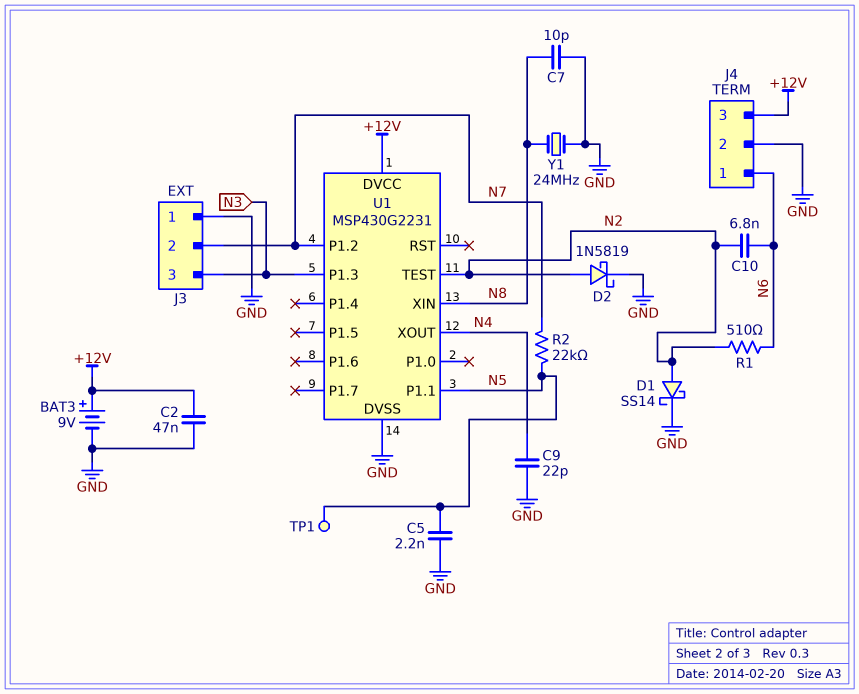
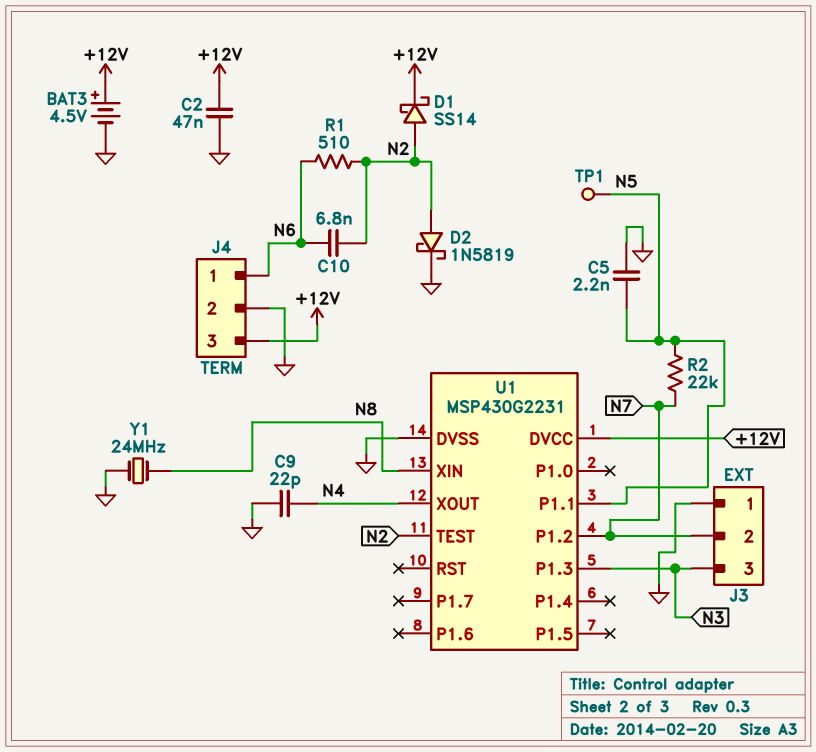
BAT3: 9V (plus +12V, minus GND) -> 4.5V (plus +12V, minus GND)
C7: 10pF (GND, N8) -> none
D1: schottky SS14 (A N2, K GND) -> schottky SS14 (A N2, K +12V)

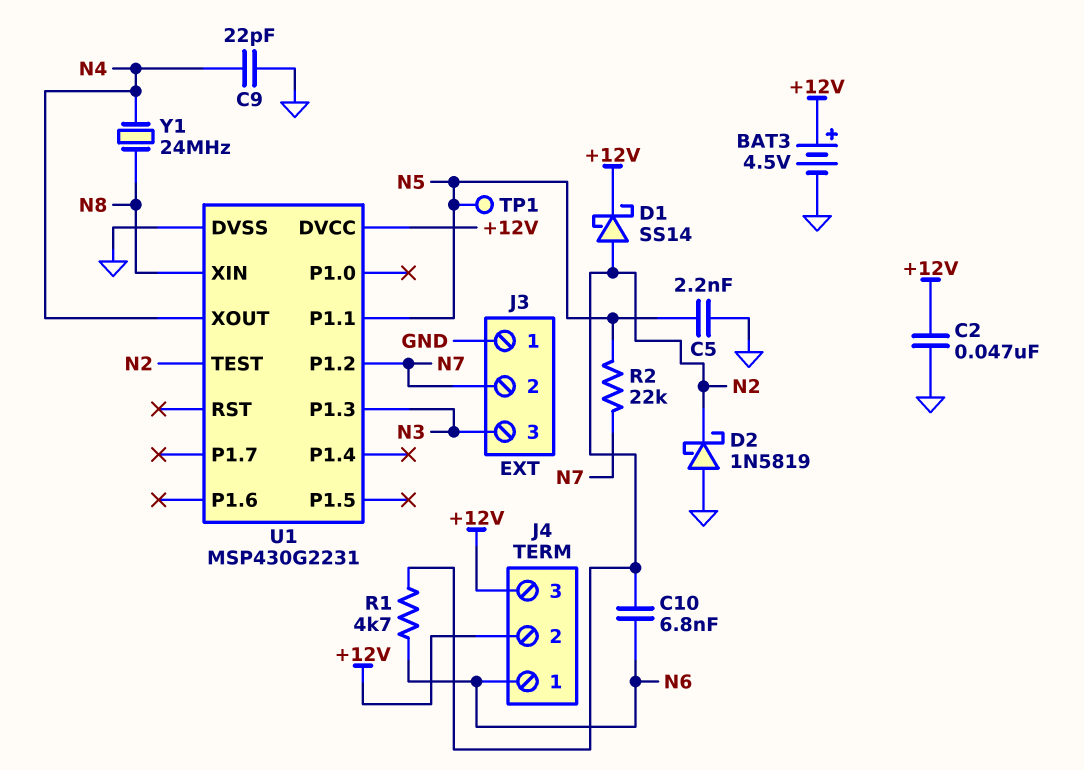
D2: schottky 1N5819 (A N2, K GND) -> schottky 1N5819 (A GND, K N2)
J4 pin 2: GND -> +12V
R1: 510 (N2, N6) -> 4.7k (N2, N6)
Y1: 24MHz (GND, N8) -> 24MHz (N4, N8)

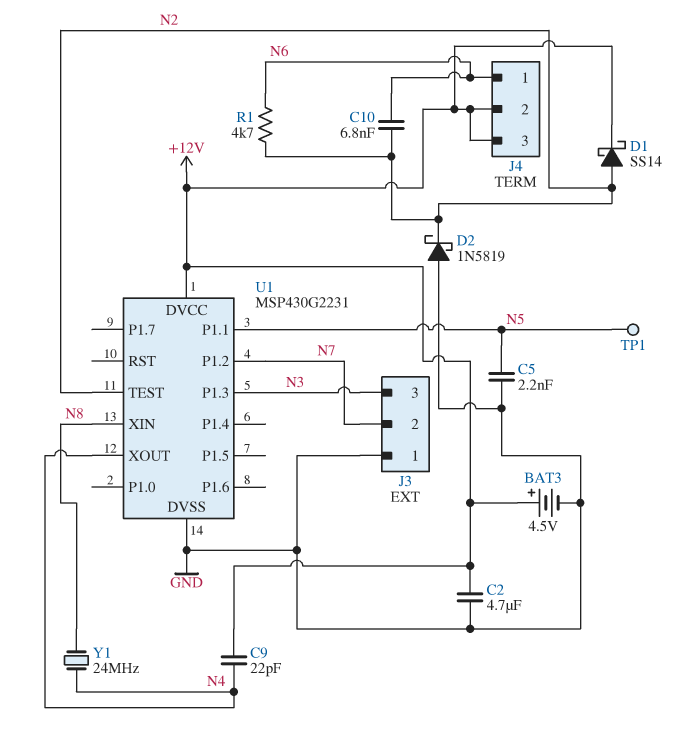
C2: 47nF (+12V, GND) -> 4.7uF (+12V, GND)
C9: 22pF (GND, N4) -> 22pF (+12V, N4)
R2: 22k (N5, N7) -> none

